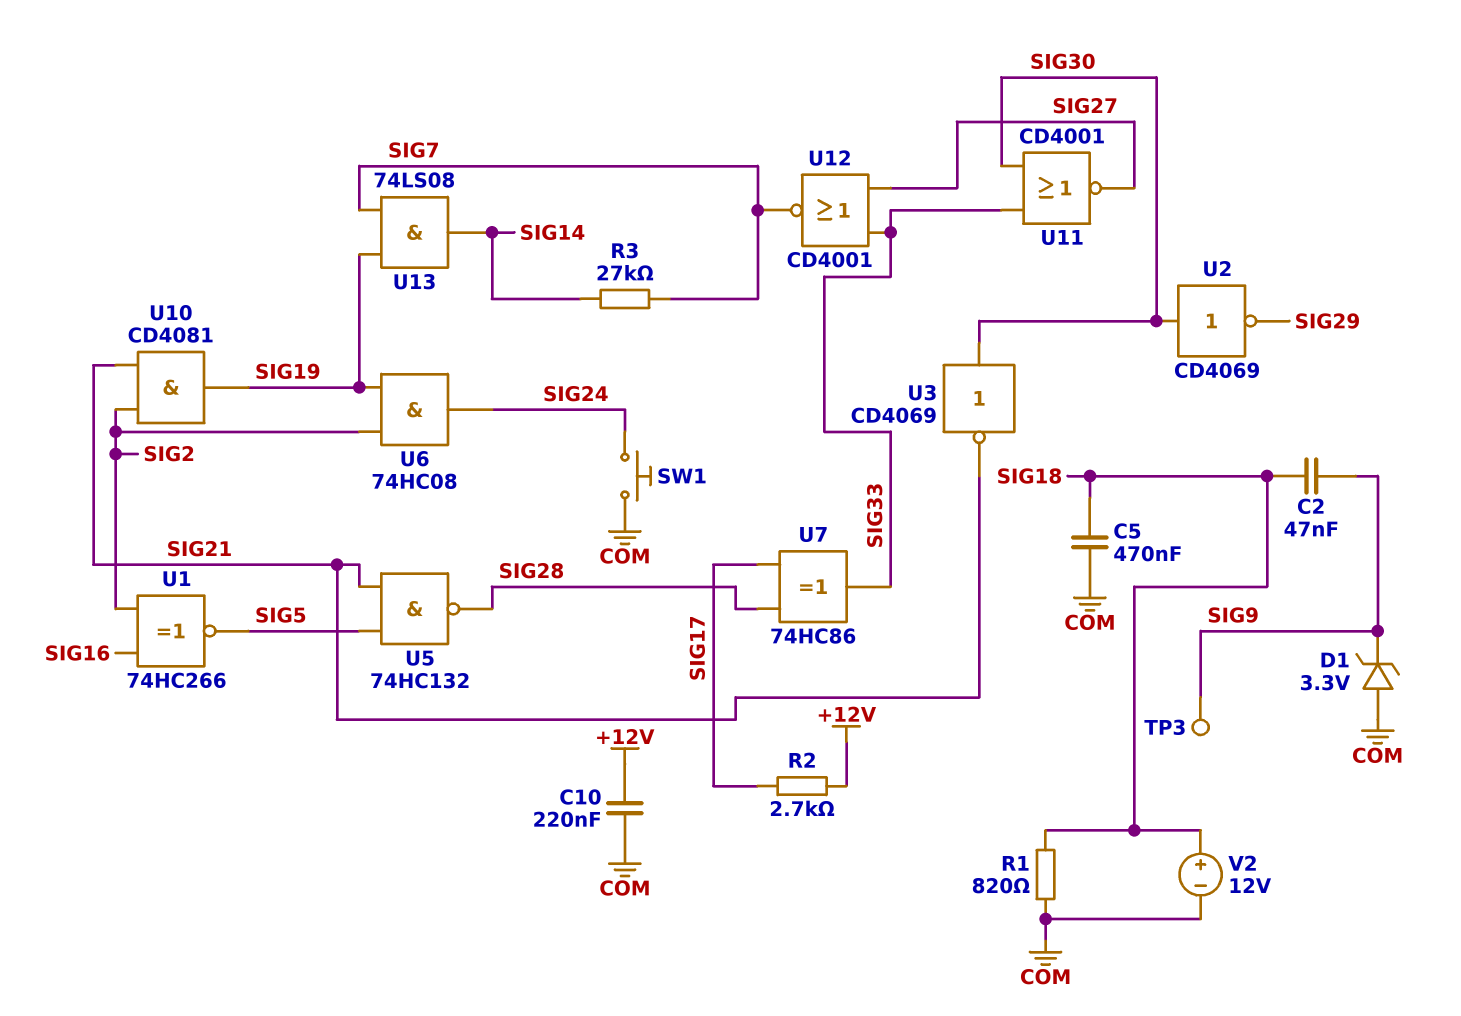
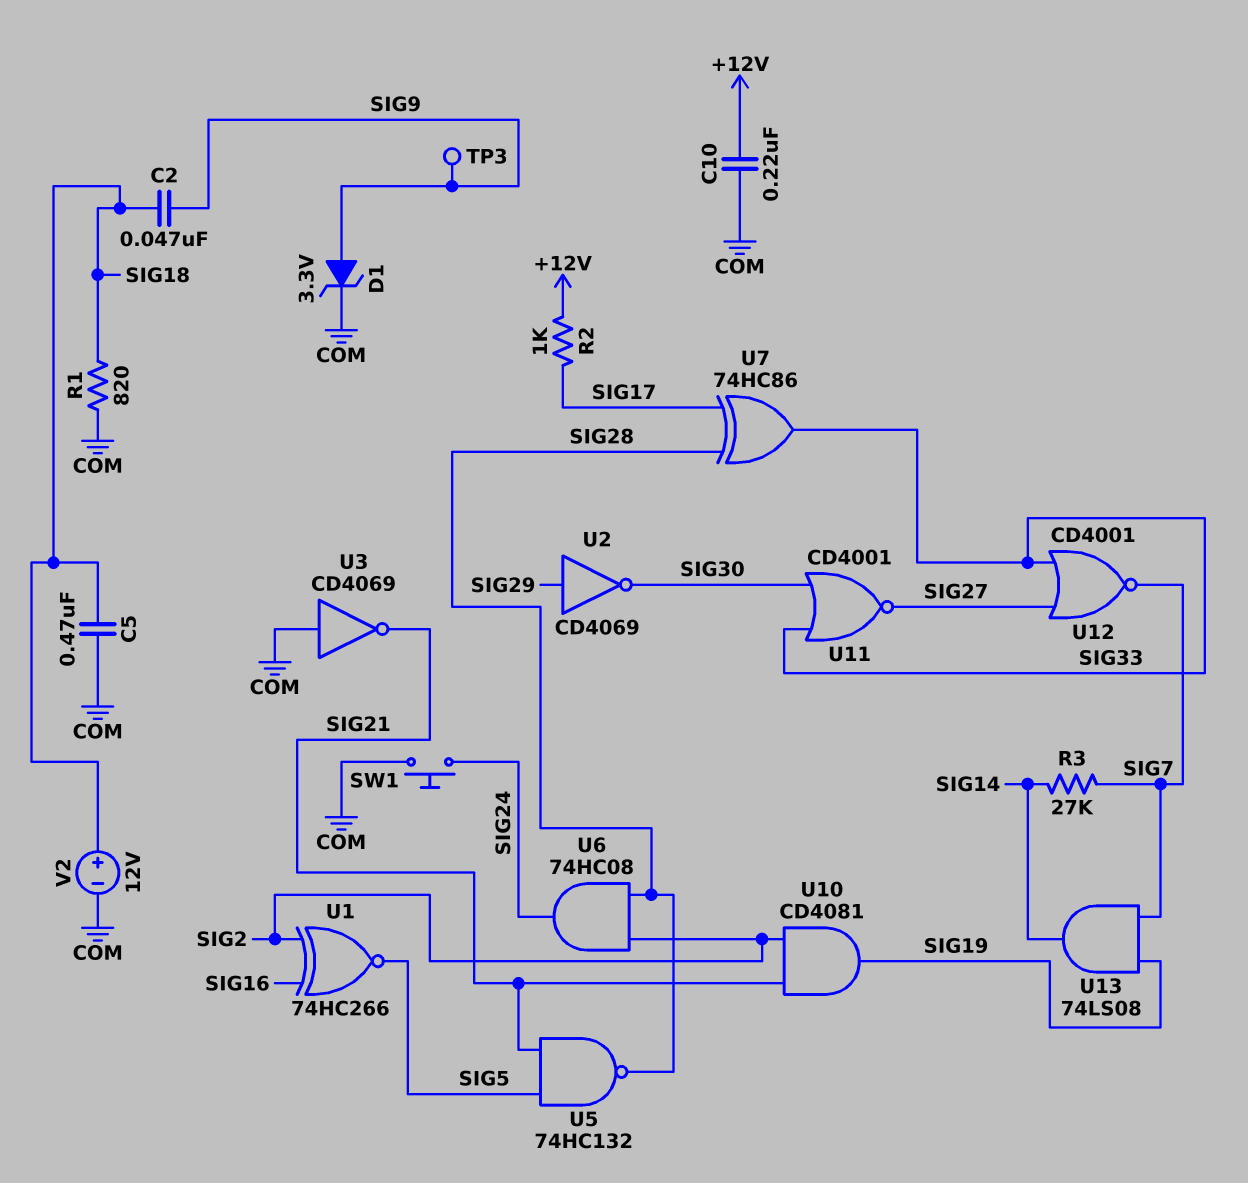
D1: zener 3.3V (A COM, K SIG9) -> zener 3.3V (A SIG9, K COM)
R2: 2.7k (+12V, SIG17) -> 1k (+12V, SIG17)
U2: NOT CD4069 (in SIG30, out SIG29) -> NOT CD4069 (in SIG29, out SIG30)
U3: NOT CD4069 (in SIG30, out SIG21) -> NOT CD4069 (in COM, out SIG21)
U6: AND 74HC08 (in SIG2, in SIG19, out SIG24) -> AND 74HC08 (in SIG2, in SIG28, out SIG24)

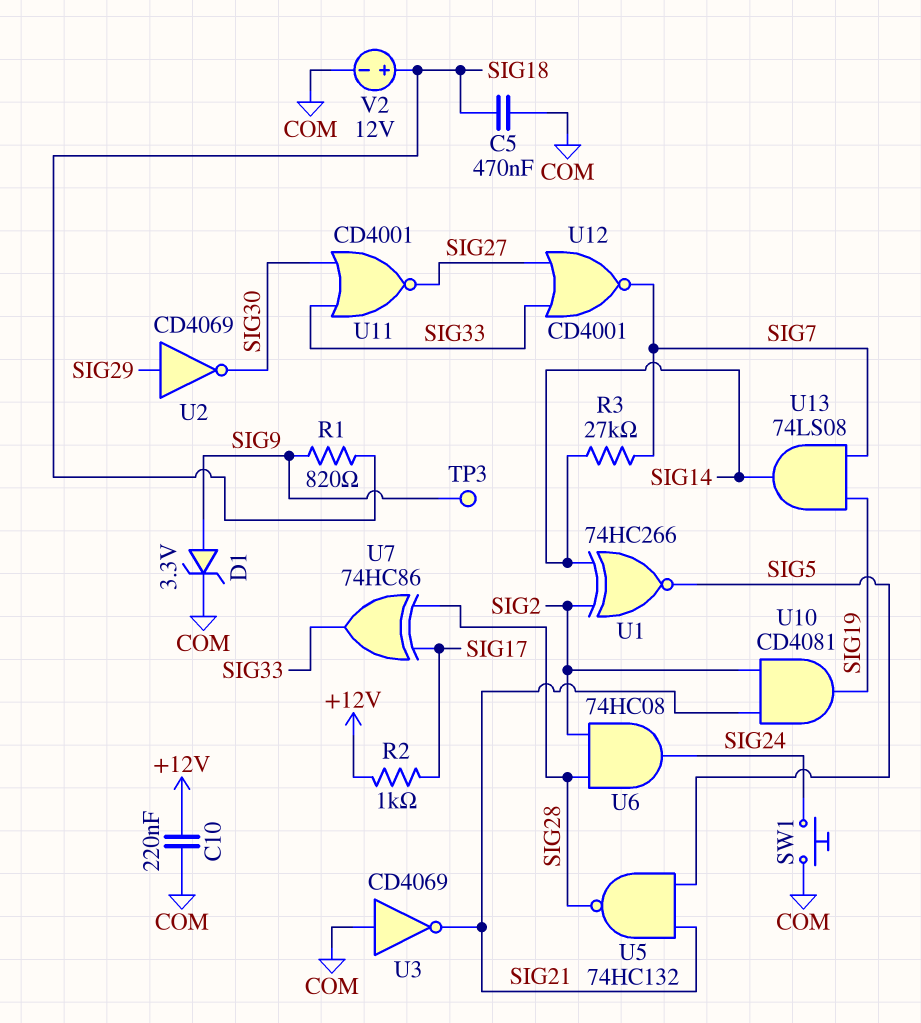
C2: 47nF (SIG9, SIG18) -> none
R1: 820 (COM, SIG18) -> 820 (SIG9, SIG18)
U1: XNOR 74HC266 (in SIG2, in SIG16, out SIG5) -> XNOR 74HC266 (in SIG2, in SIG14, out SIG5)

